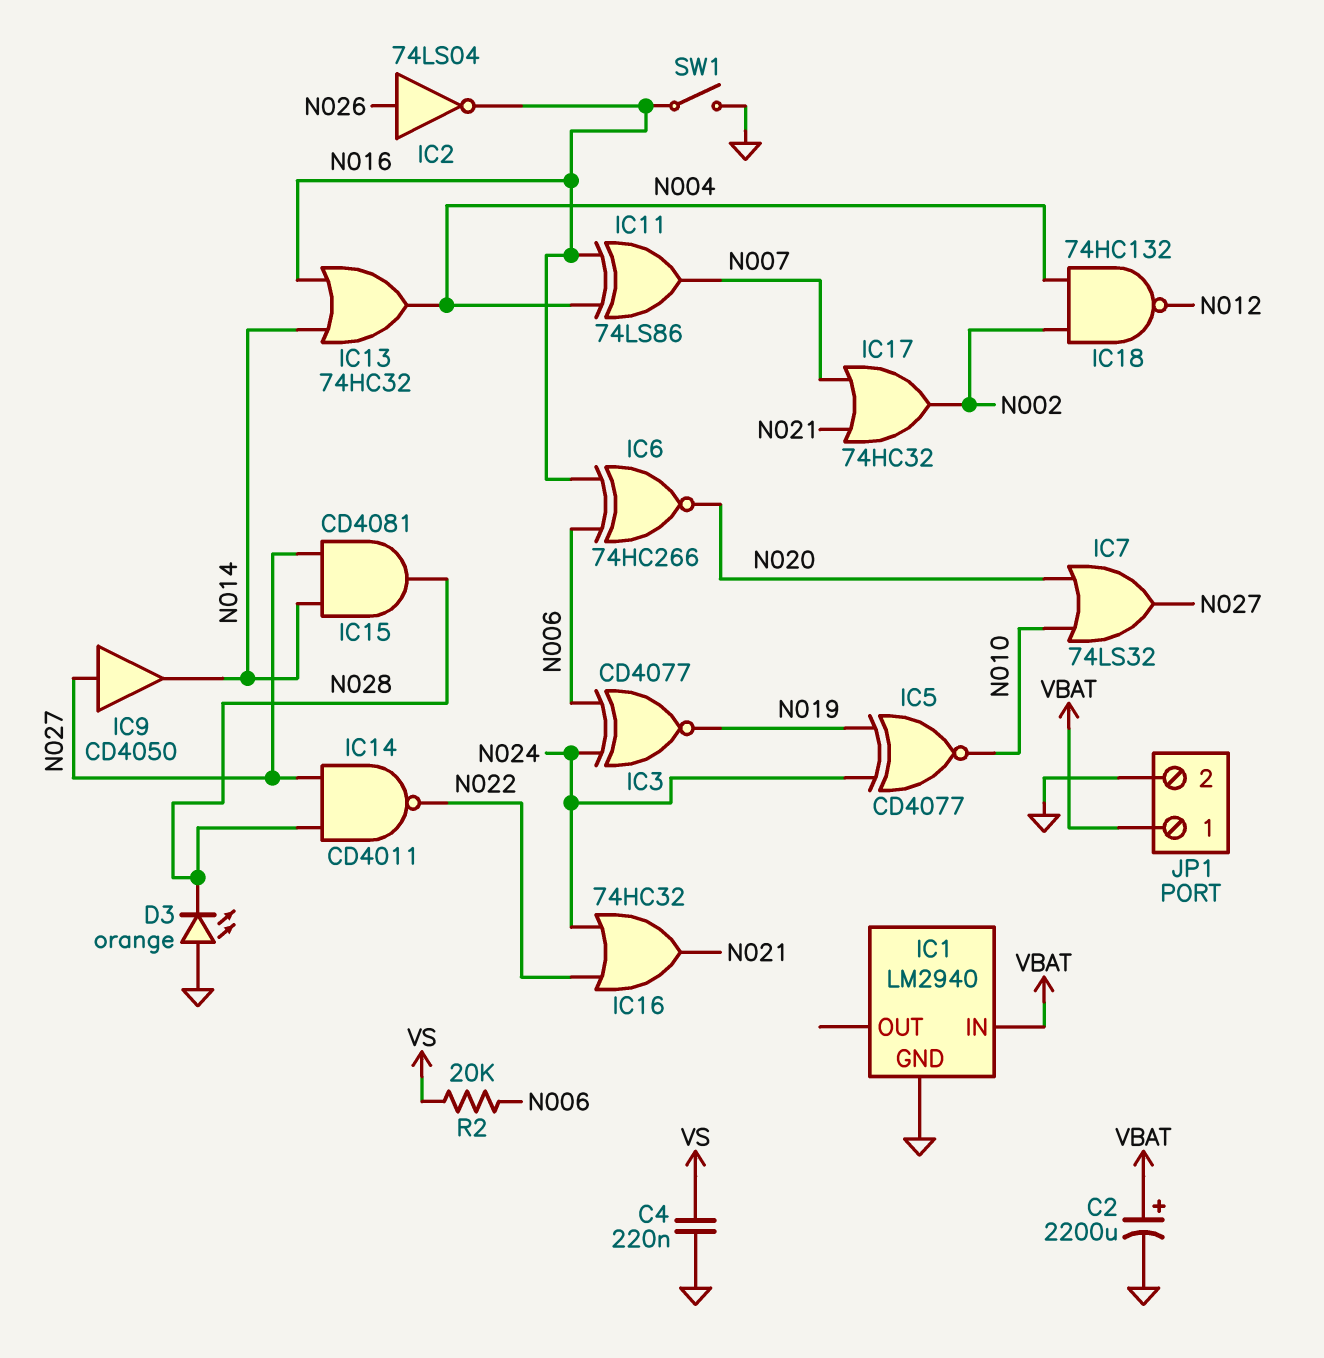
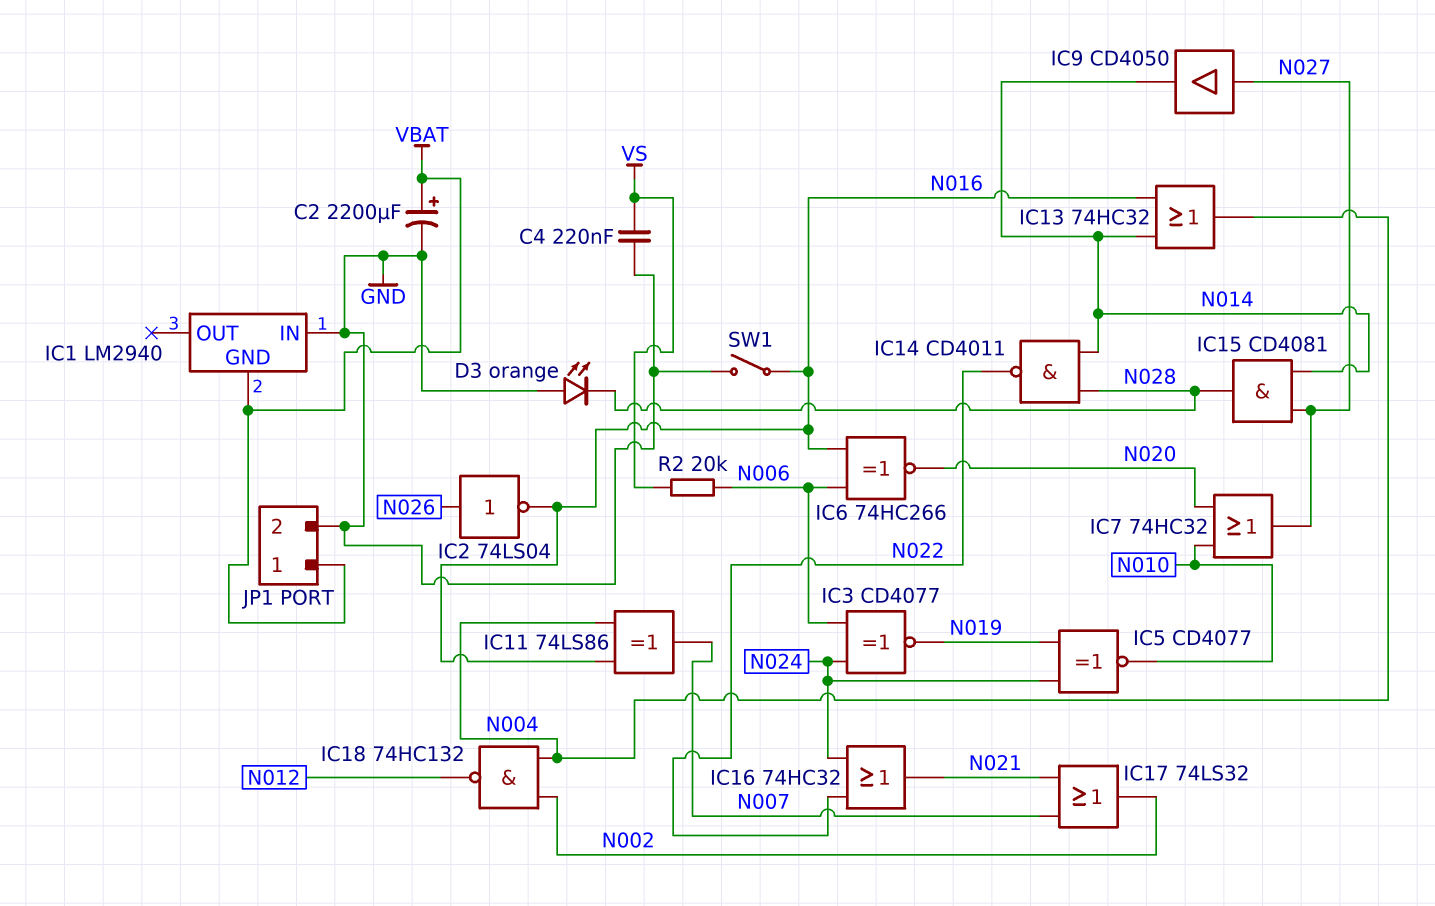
IC1 pin GND: GND -> VBAT
IC1 pin IN: VBAT -> GND
IC7: OR 74LS32 (in N010, in N020, out N027) -> OR 74HC32 (in N010, in N020, out N027)
IC14: NAND CD4011 (in N027, in N028, out N022) -> NAND CD4011 (in N014, in N028, out N022)
IC17: OR 74HC32 (in N007, in N021, out N002) -> OR 74LS32 (in N007, in N021, out N002)

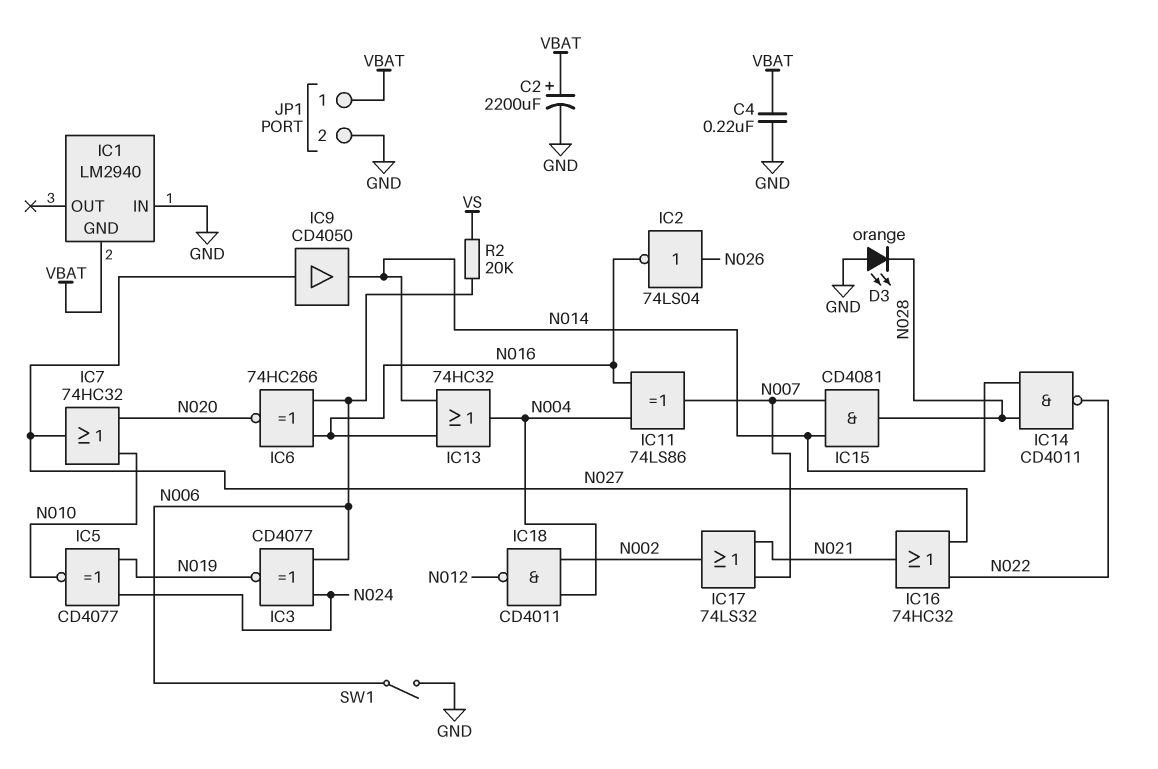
C4: 220nF (GND, VS) -> 220nF (GND, VBAT)
IC15: AND CD4081 (in N014, in N027, out N028) -> AND CD4081 (in N007, in N014, out N028)
IC16: OR 74HC32 (in N022, in N024, out N021) -> OR 74HC32 (in N022, in N027, out N021)
IC18: NAND 74HC132 (in N002, in N004, out N012) -> NAND CD4011 (in N002, in N004, out N012)
SW1: switch (GND, N016) -> switch (GND, N006)

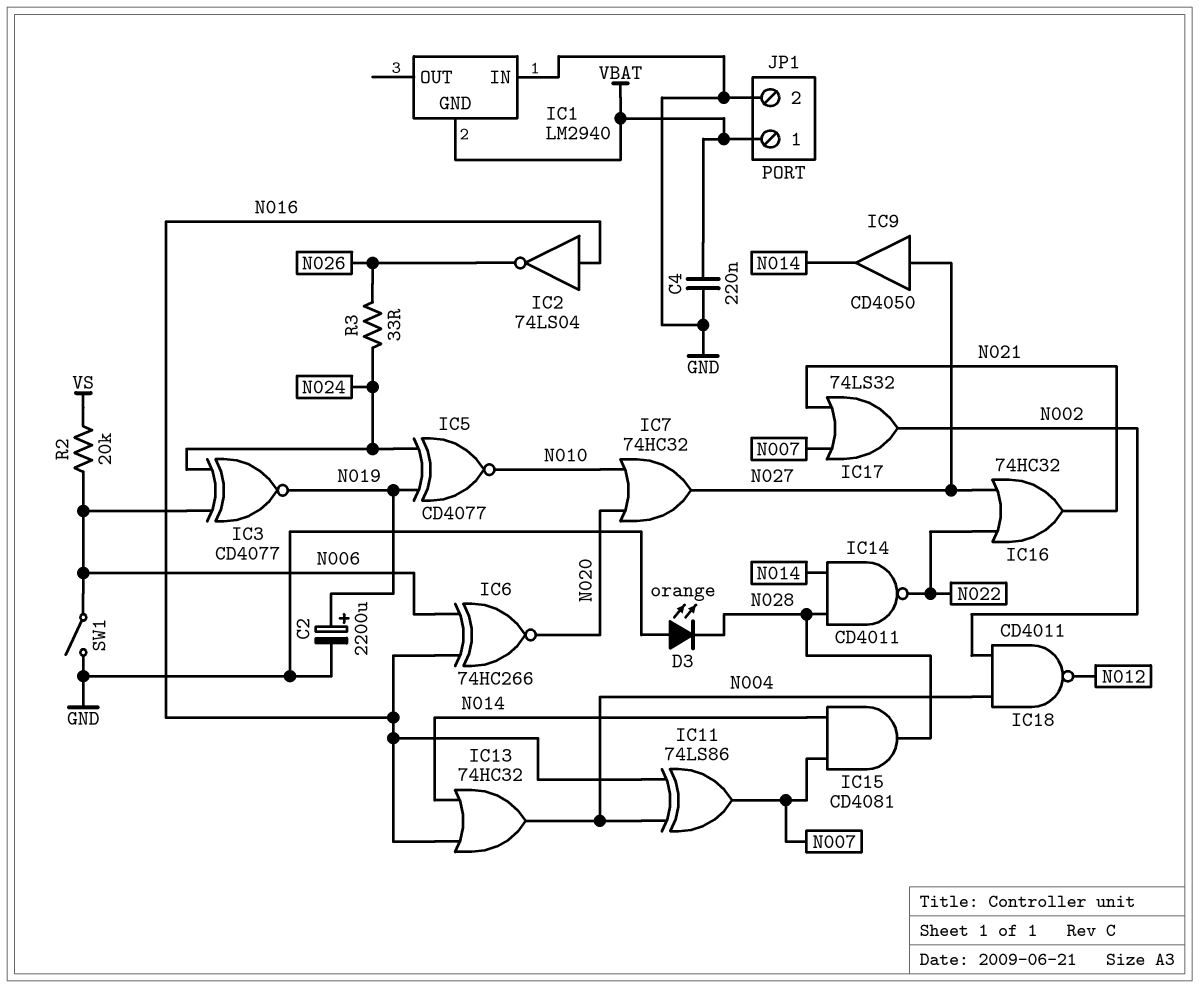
C2: 2200uF (plus VBAT, minus GND) -> 2200uF (plus N019, minus GND)
IC2: NOT 74LS04 (in N026, out N016) -> NOT 74LS04 (in N016, out N026)
R3: none -> 33 (N024, N026)

